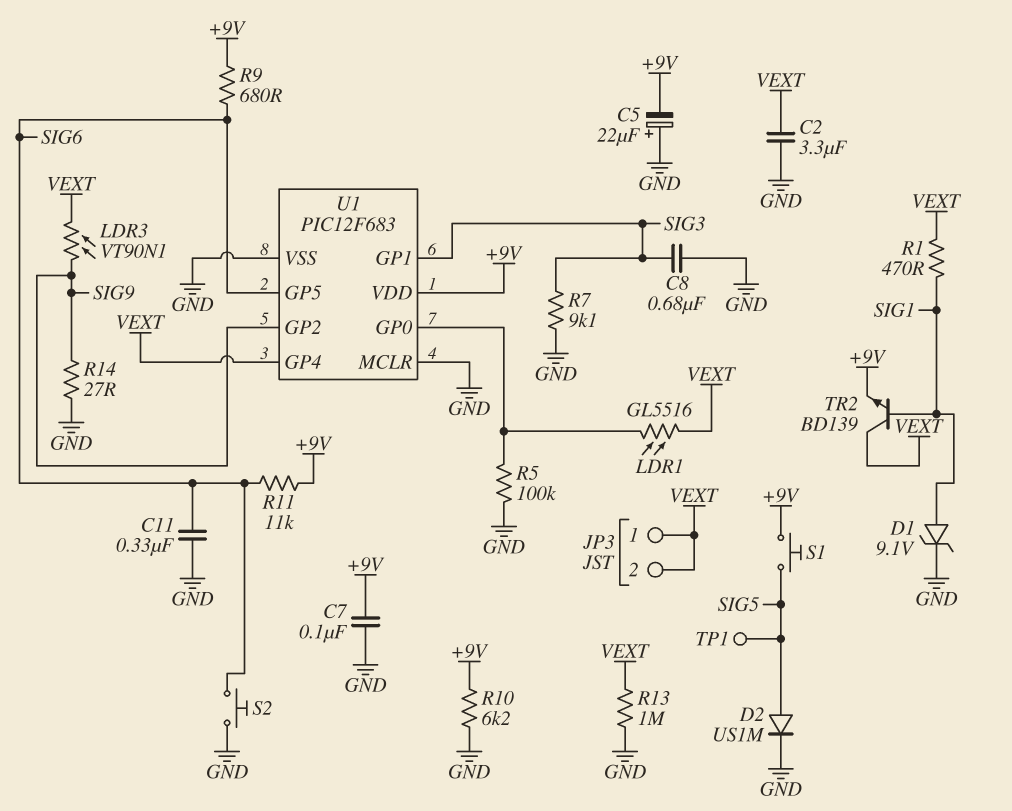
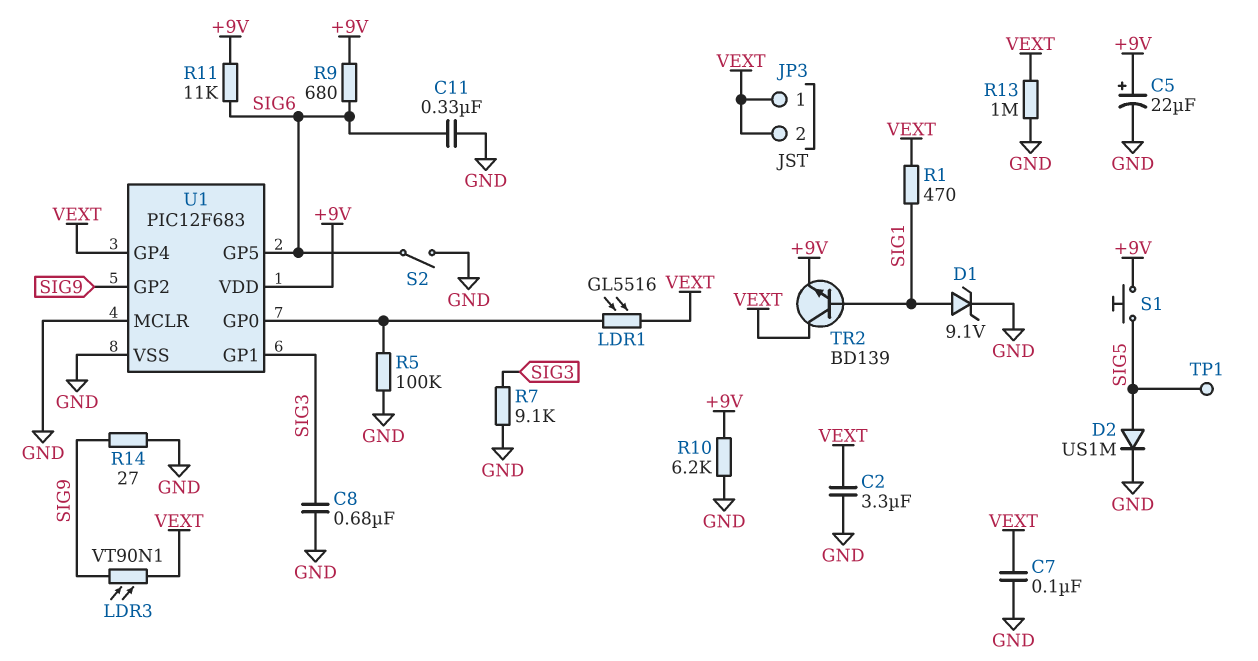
C5: 22uF (plus GND, minus +9V) -> 22uF (plus +9V, minus GND)
C7: 100nF (+9V, GND) -> 100nF (GND, VEXT)
S2: button (GND, SIG6) -> switch (GND, SIG6)

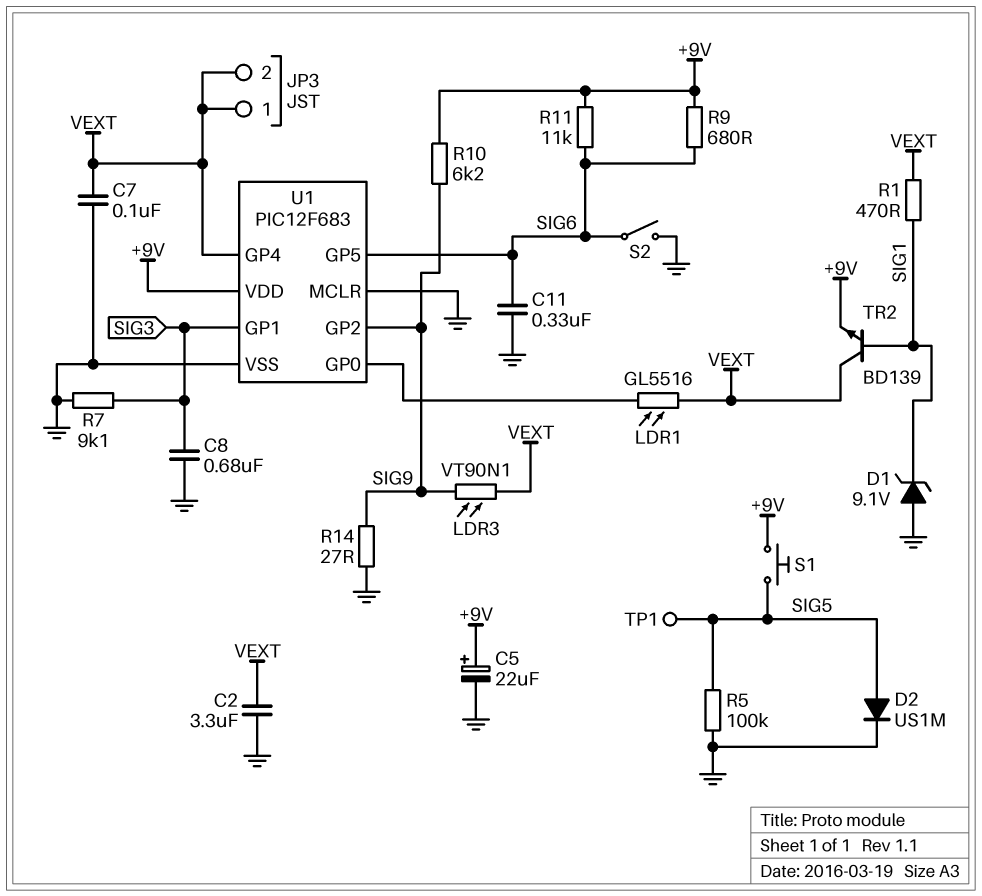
D1: zener 9.1V (A SIG1, K GND) -> zener 9.1V (A GND, K SIG1)
R5: 100k (GND, U1/GP0) -> 100k (GND, SIG5)
R10: 6.2k (+9V, GND) -> 6.2k (+9V, SIG9)
R13: 1M (GND, VEXT) -> none

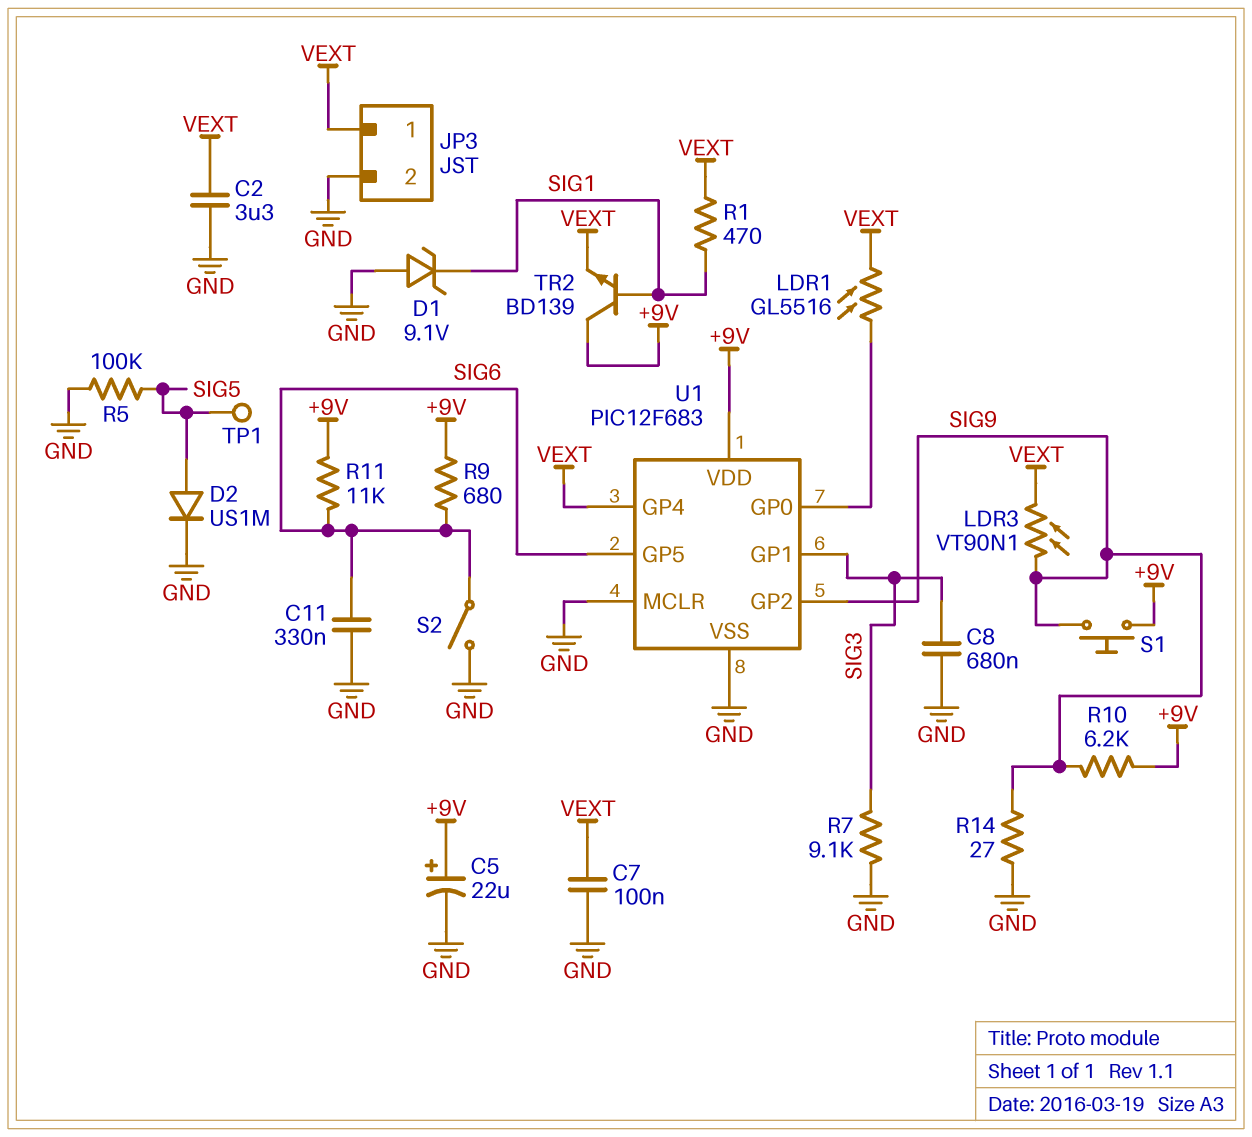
JP3 pin 2: VEXT -> GND
S1: button (+9V, SIG5) -> button (+9V, SIG9)
TR2: NPN BD139 (B SIG1, C VEXT, E +9V) -> NPN BD139 (B SIG1, C +9V, E VEXT)

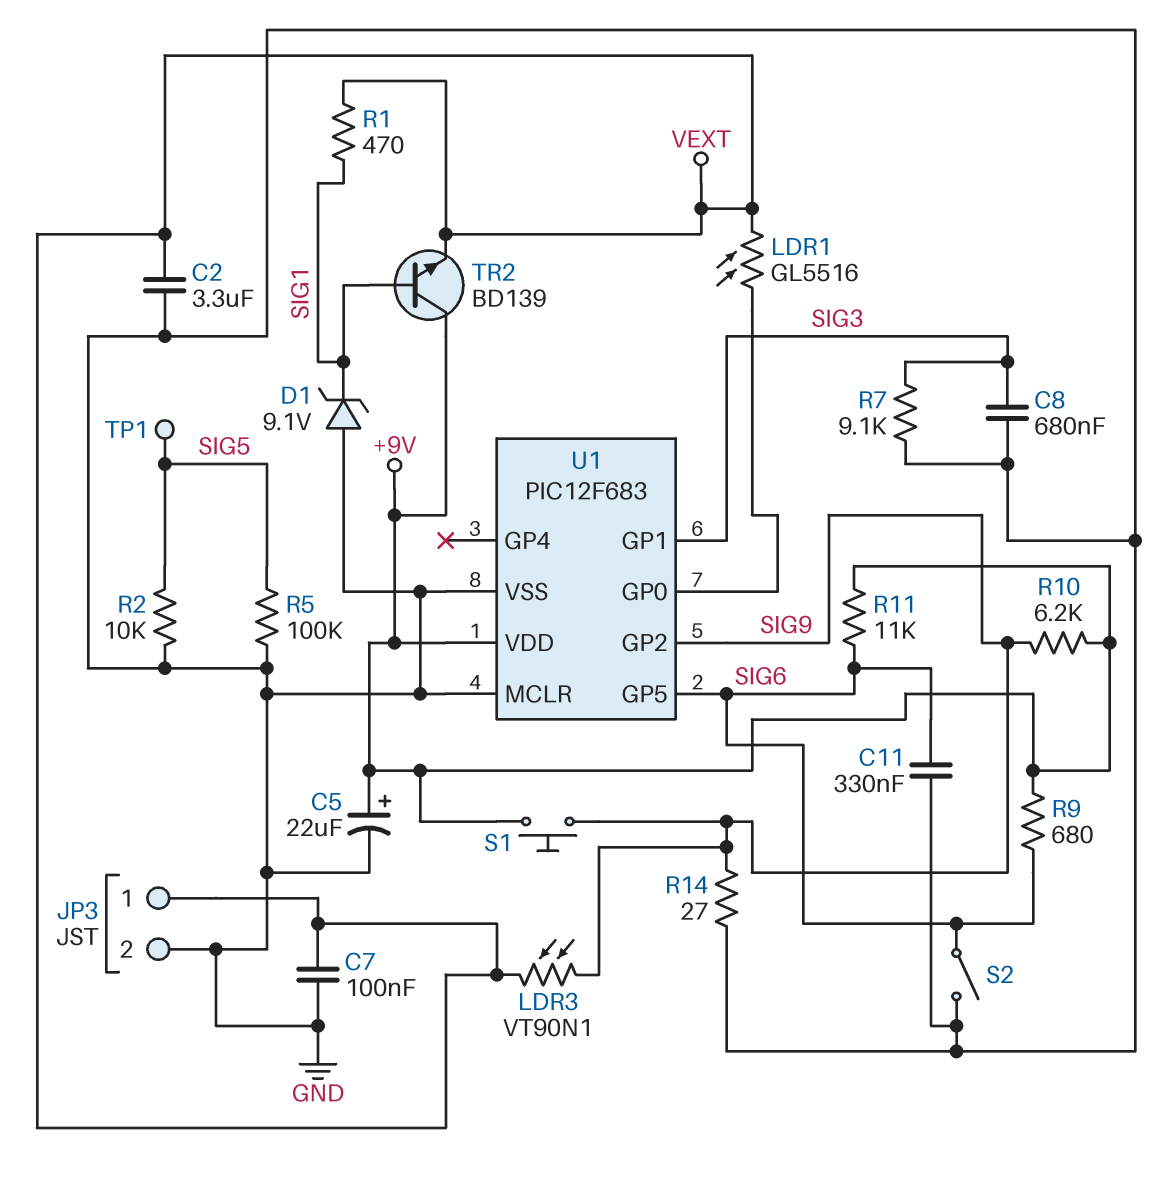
D2: diode US1M (A SIG5, K GND) -> none
R2: none -> 10k (GND, SIG5)
U1 pin GP4: VEXT -> none

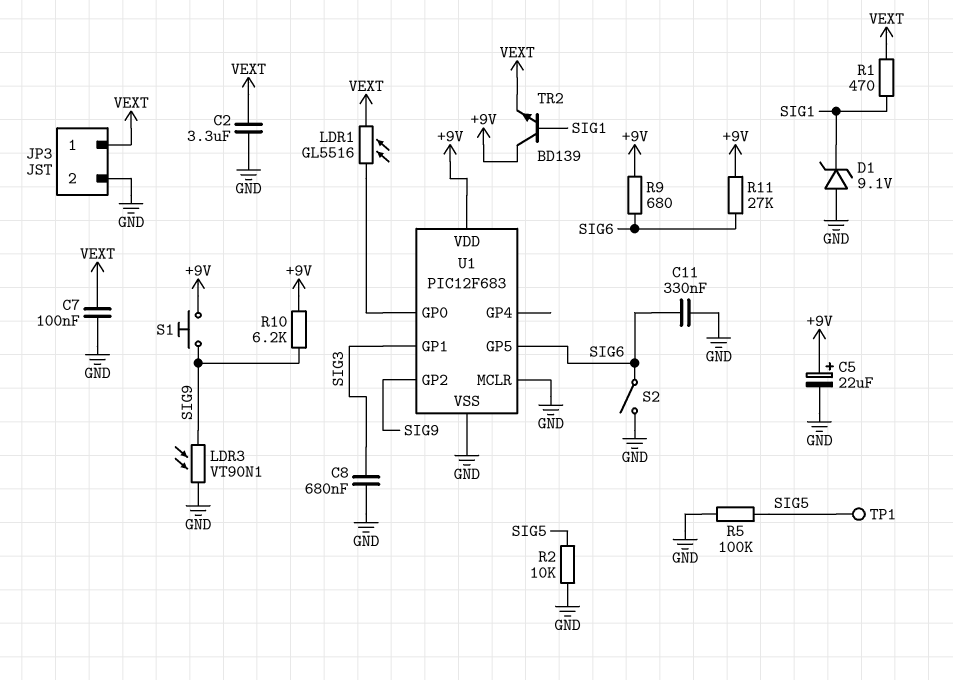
LDR3: VT90N1 (SIG9, VEXT) -> VT90N1 (GND, SIG9)
R7: 9.1k (GND, SIG3) -> none
R11: 11k (+9V, SIG6) -> 27k (+9V, SIG6)
R14: 27 (GND, SIG9) -> none

